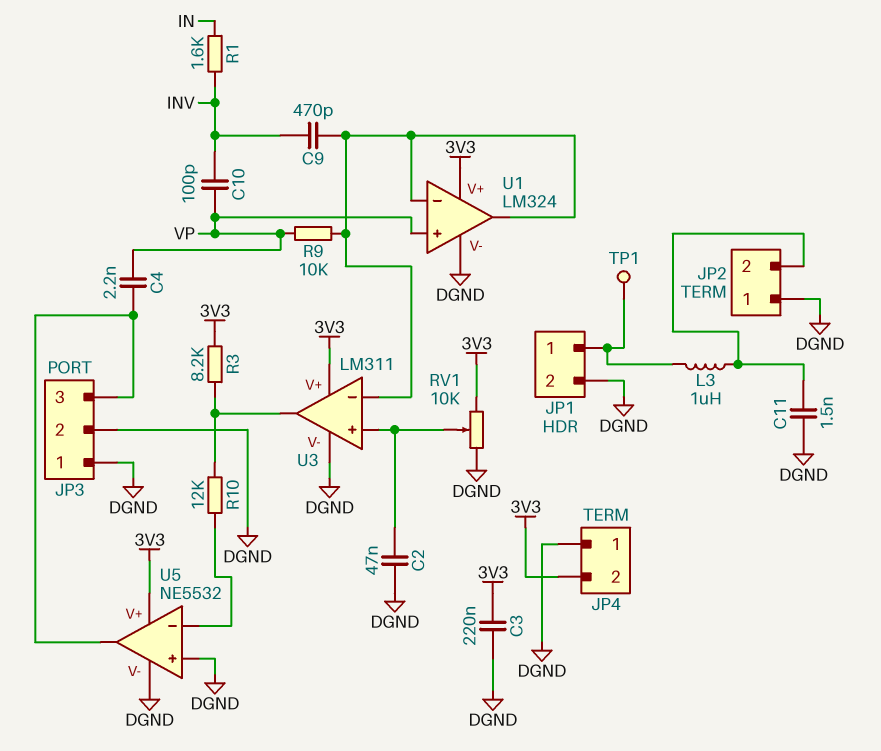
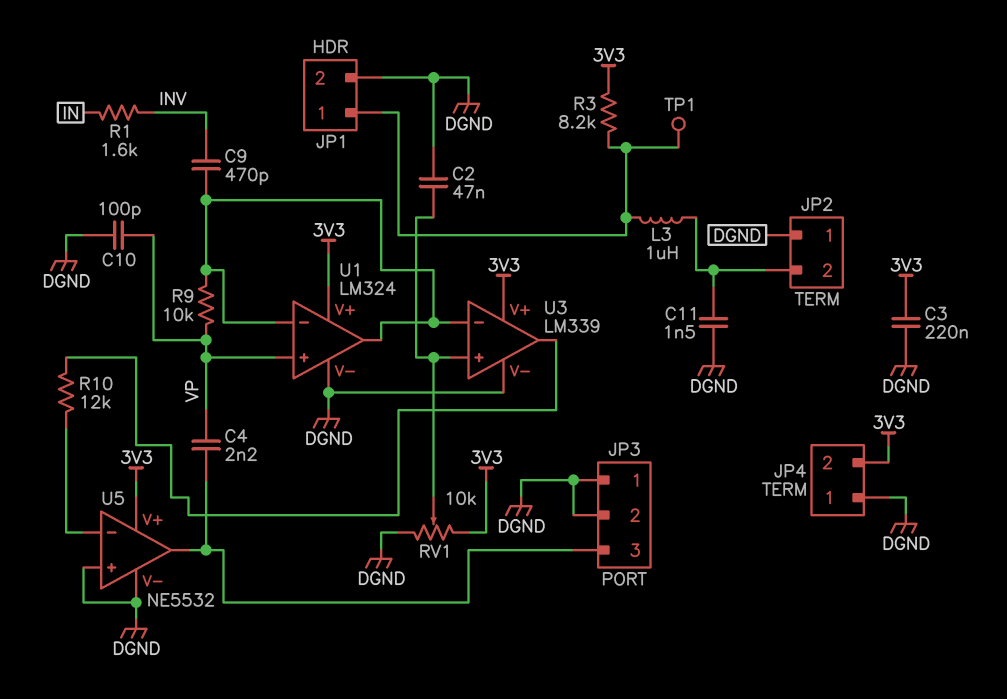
C10: 100pF (INV, VP) -> 100pF (DGND, VP)
R3: 8.2k (3V3, U3/out) -> 8.2k (3V3, JP1/1)
U3: LM311 -> LM339

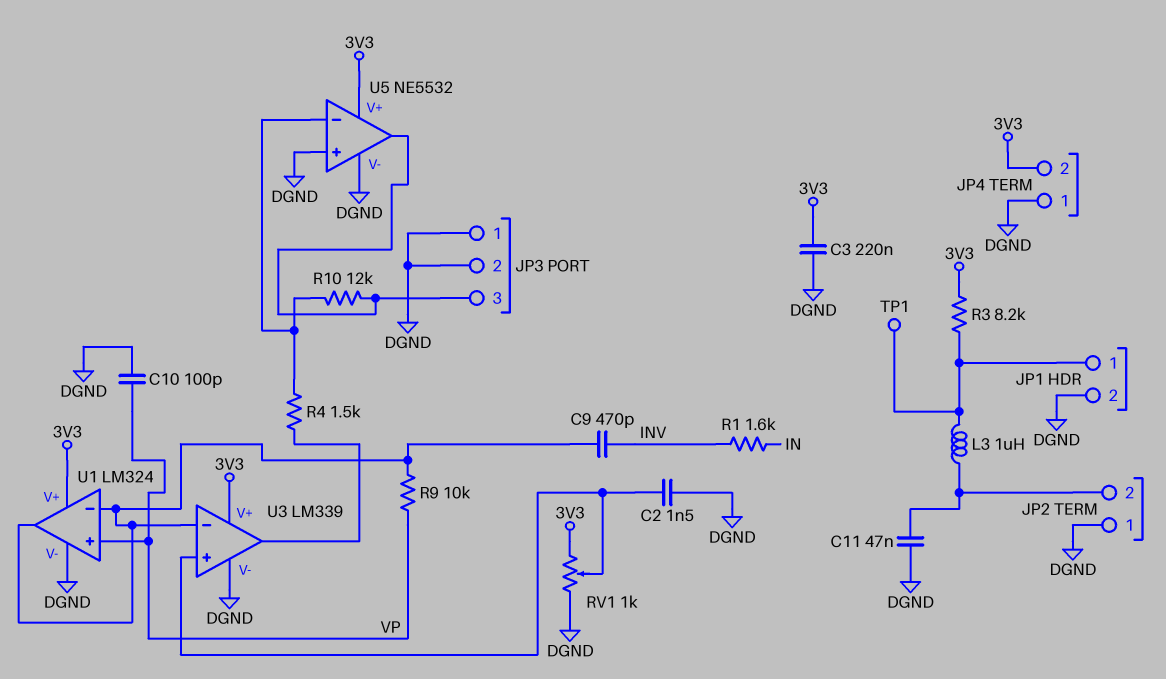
C2: 47nF (DGND, U3/in+) -> 1.5nF (DGND, U3/in+)
C4: 2.2nF (JP3/3, VP) -> none
C11: 1.5nF (DGND, JP2/2) -> 47nF (DGND, JP2/2)
R4: none -> 1.5k (U3/out, U5/in-)
R10: 12k (U3/out, U5/in-) -> 12k (JP3/3, U5/in-)
RV1: 10k (3V3, DGND, wiper U3/in+) -> 1k (3V3, DGND, wiper U3/in+)

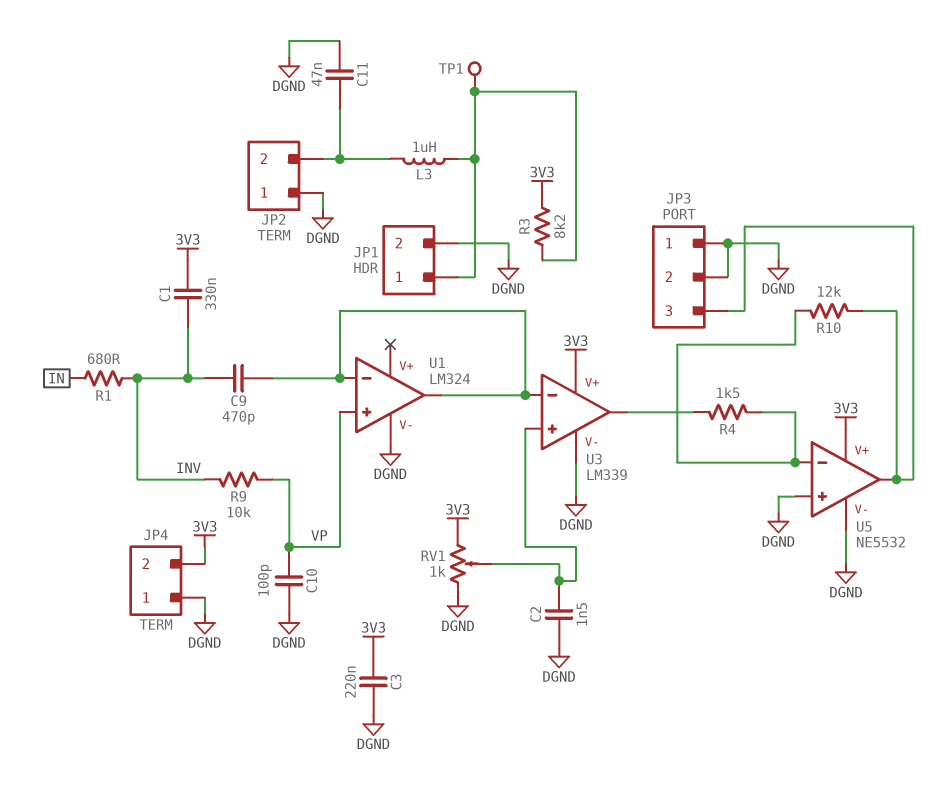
C1: none -> 330nF (3V3, INV)
R1: 1.6k (IN, INV) -> 680 (IN, INV)
R9: 10k (U1/in-, VP) -> 10k (INV, VP)
U1 pin V+: 3V3 -> none

